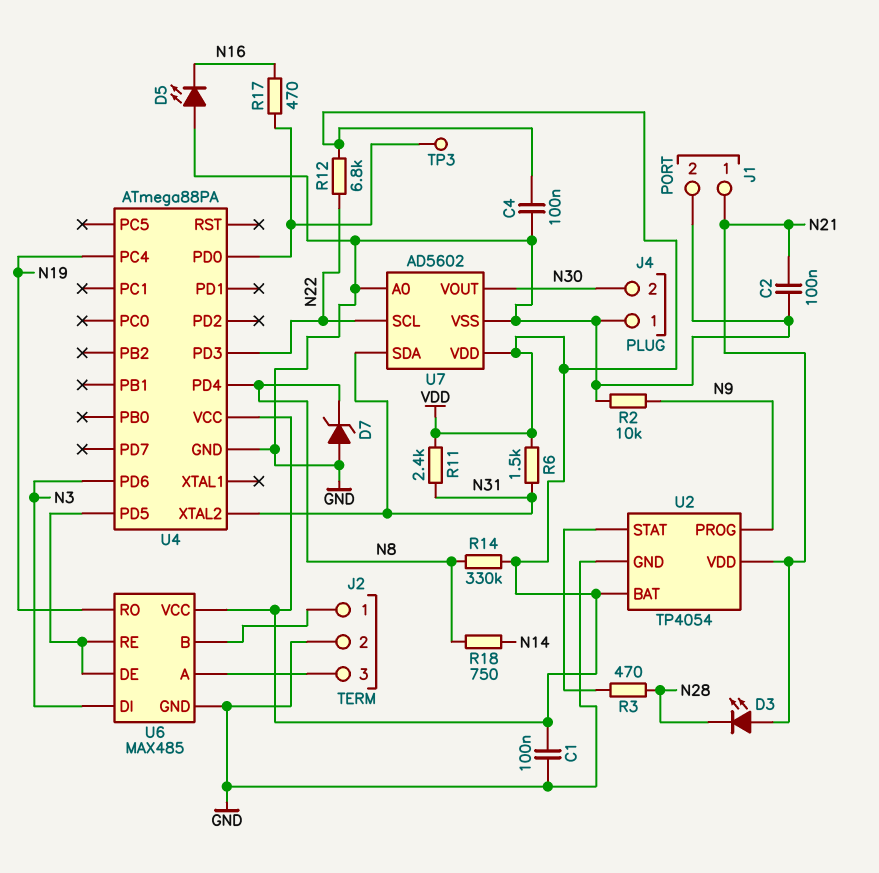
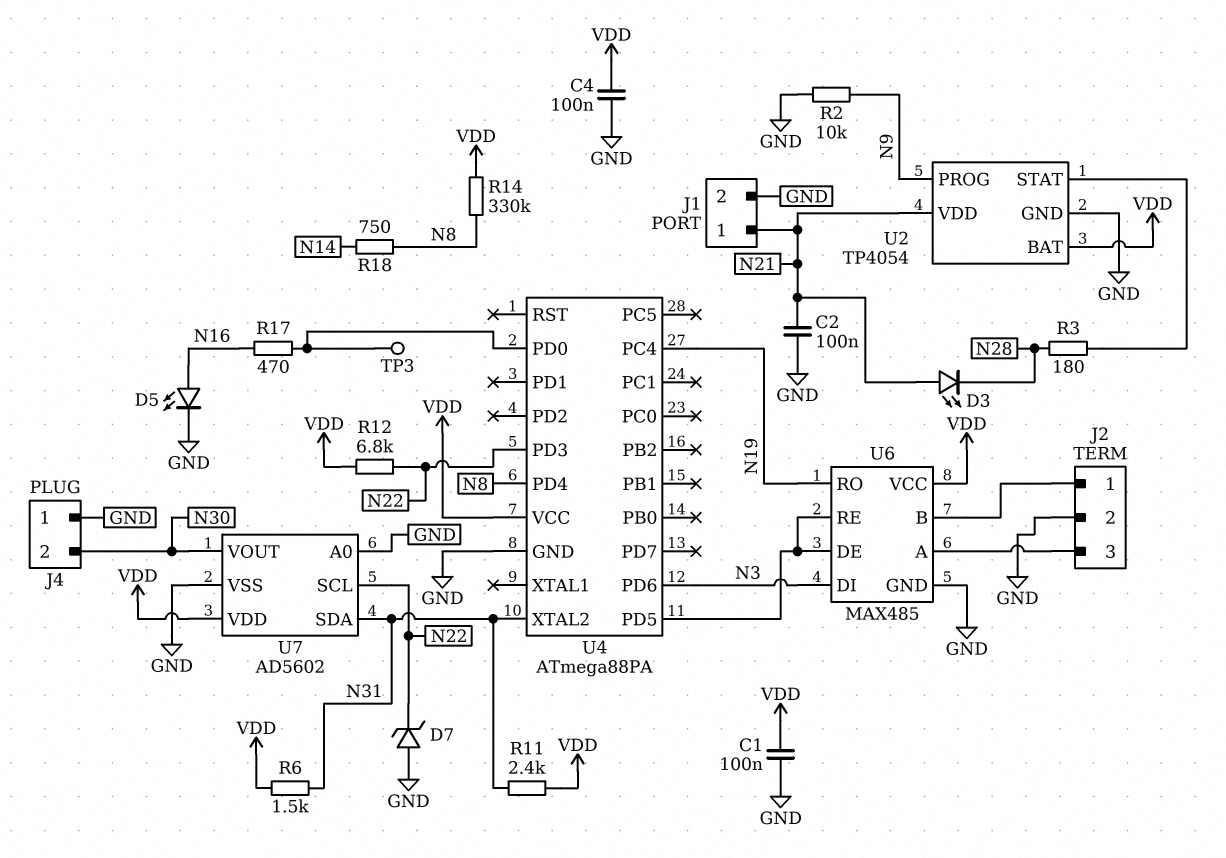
D5: LED (A GND, K N16) -> LED (A N16, K GND)
D7: zener (A GND, K N8) -> zener (A GND, K N22)
R3: 470 (N28, U2/STAT) -> 180 (N28, U2/STAT)

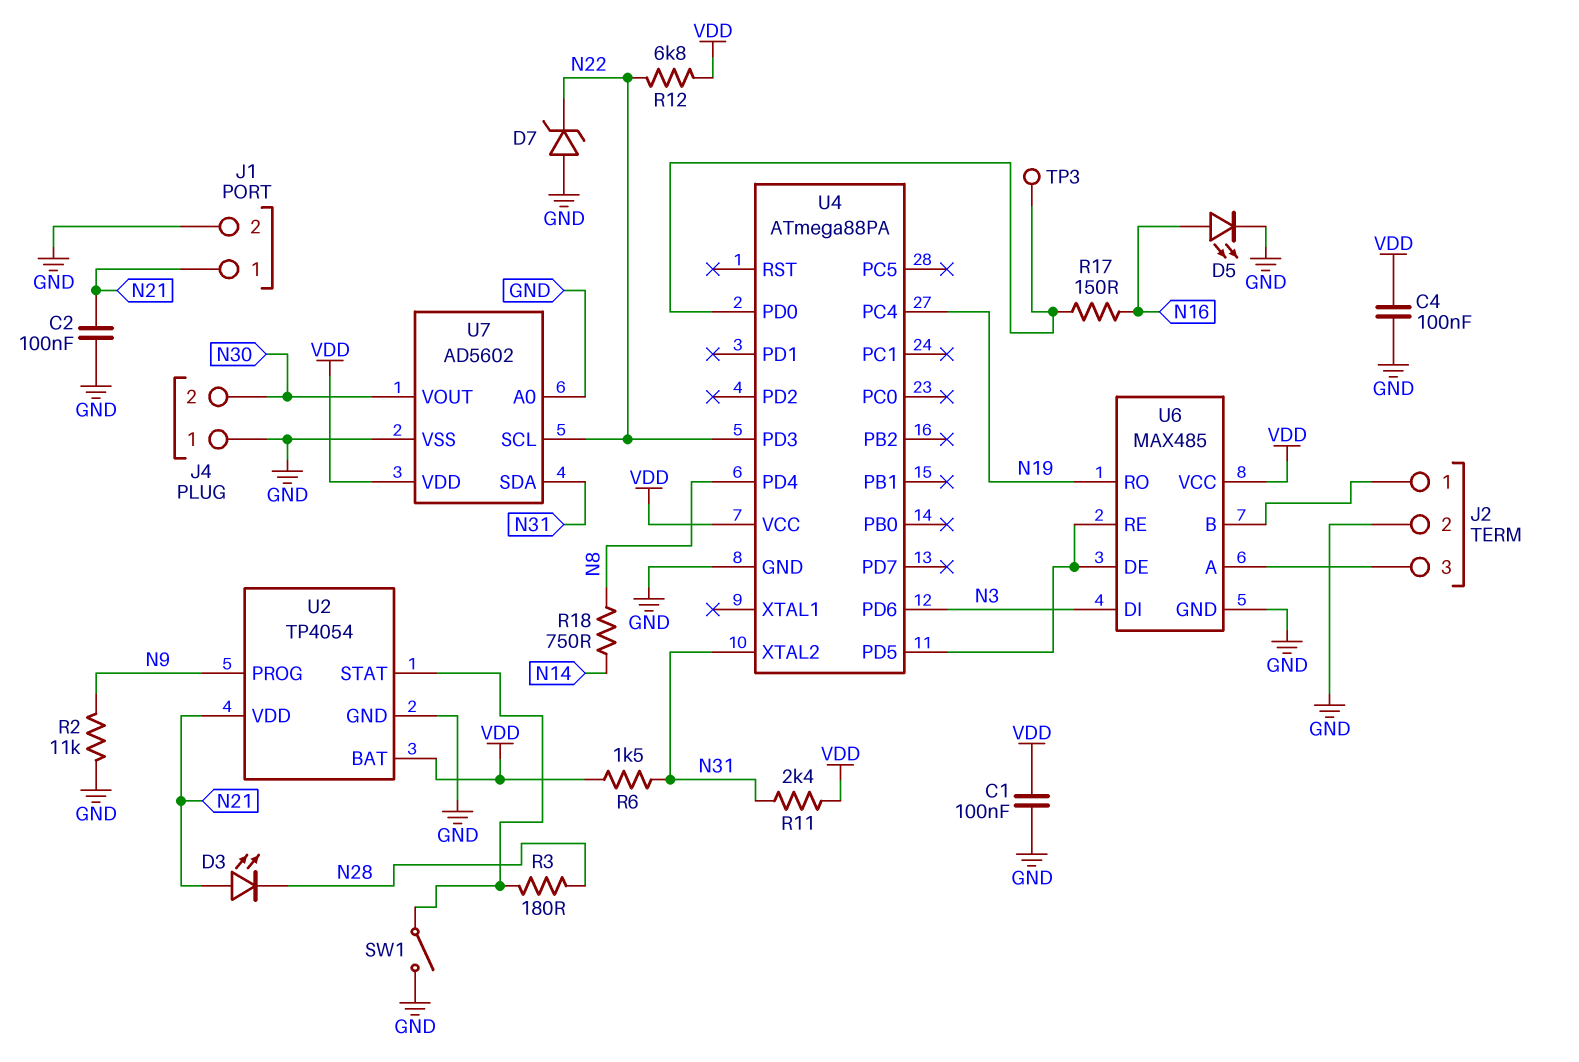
R2: 10k (GND, N9) -> 11k (GND, N9)
R14: 330k (N8, VDD) -> none
R17: 470 (N16, U4/PD0) -> 150 (N16, U4/PD0)
SW1: none -> switch (GND, U2/STAT)

